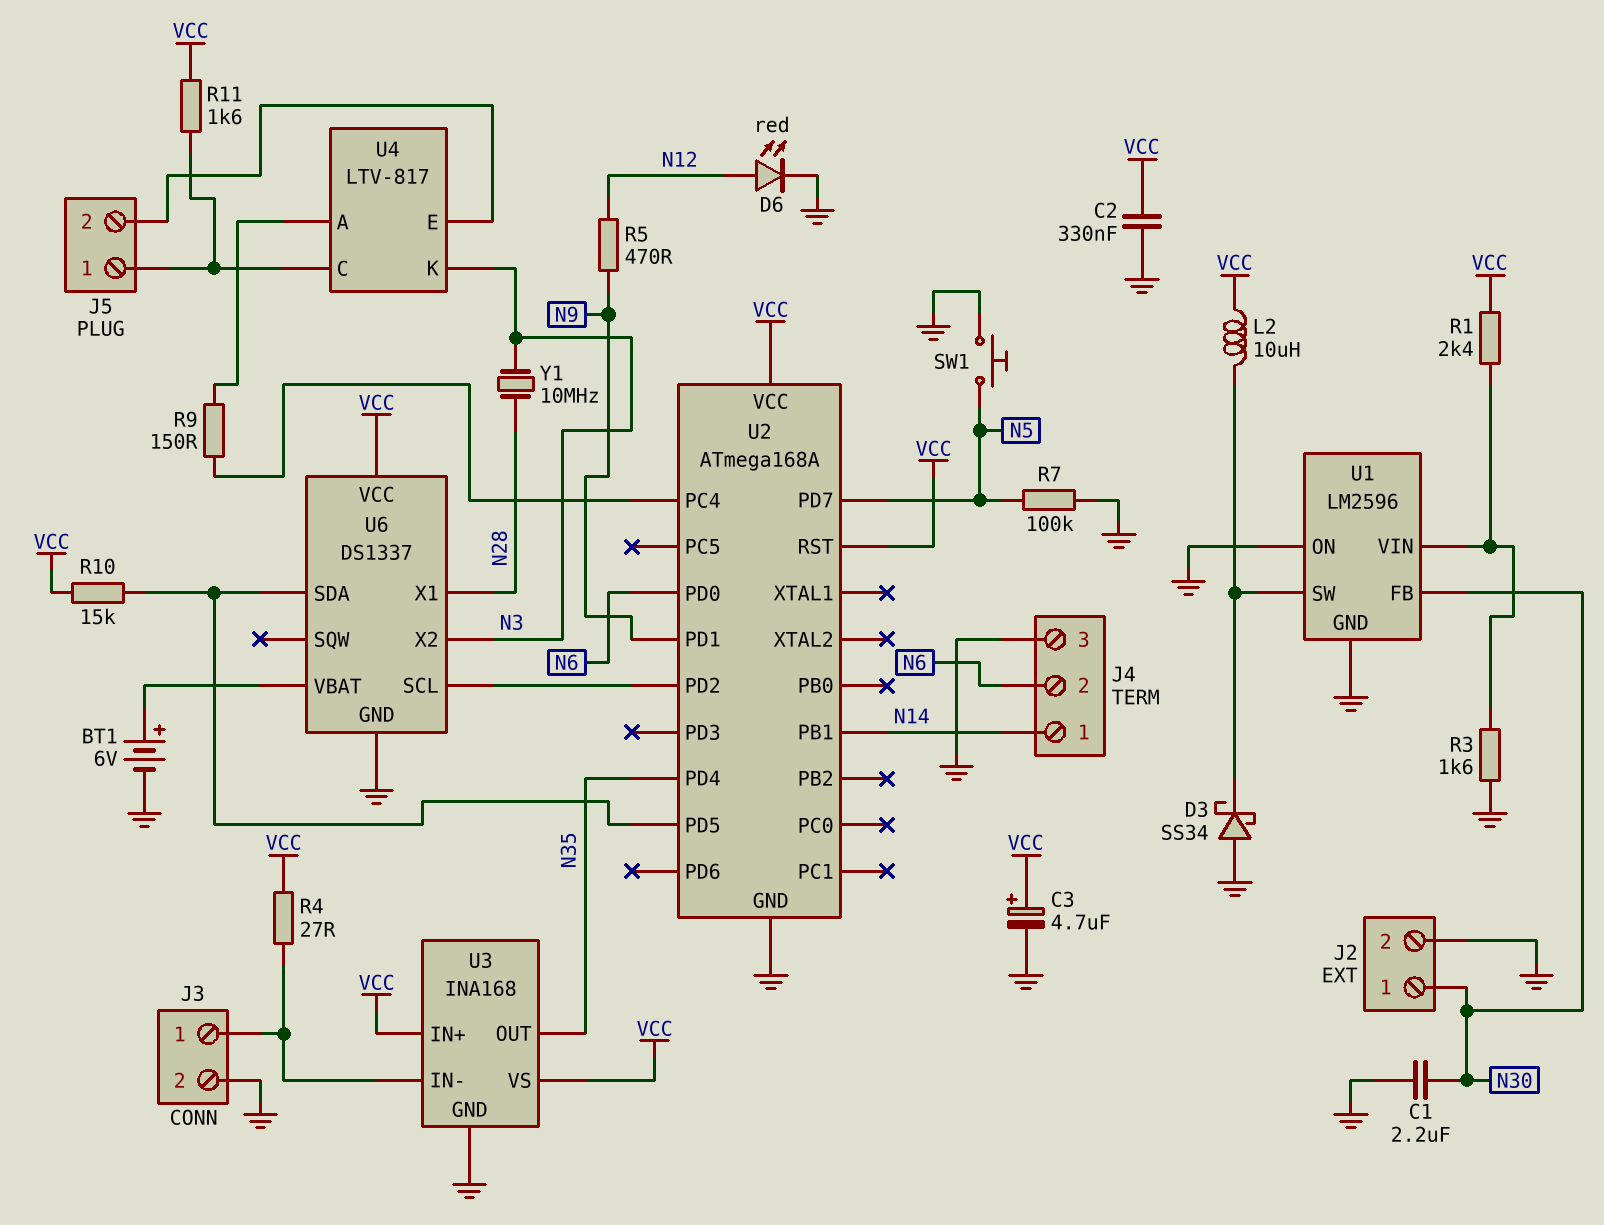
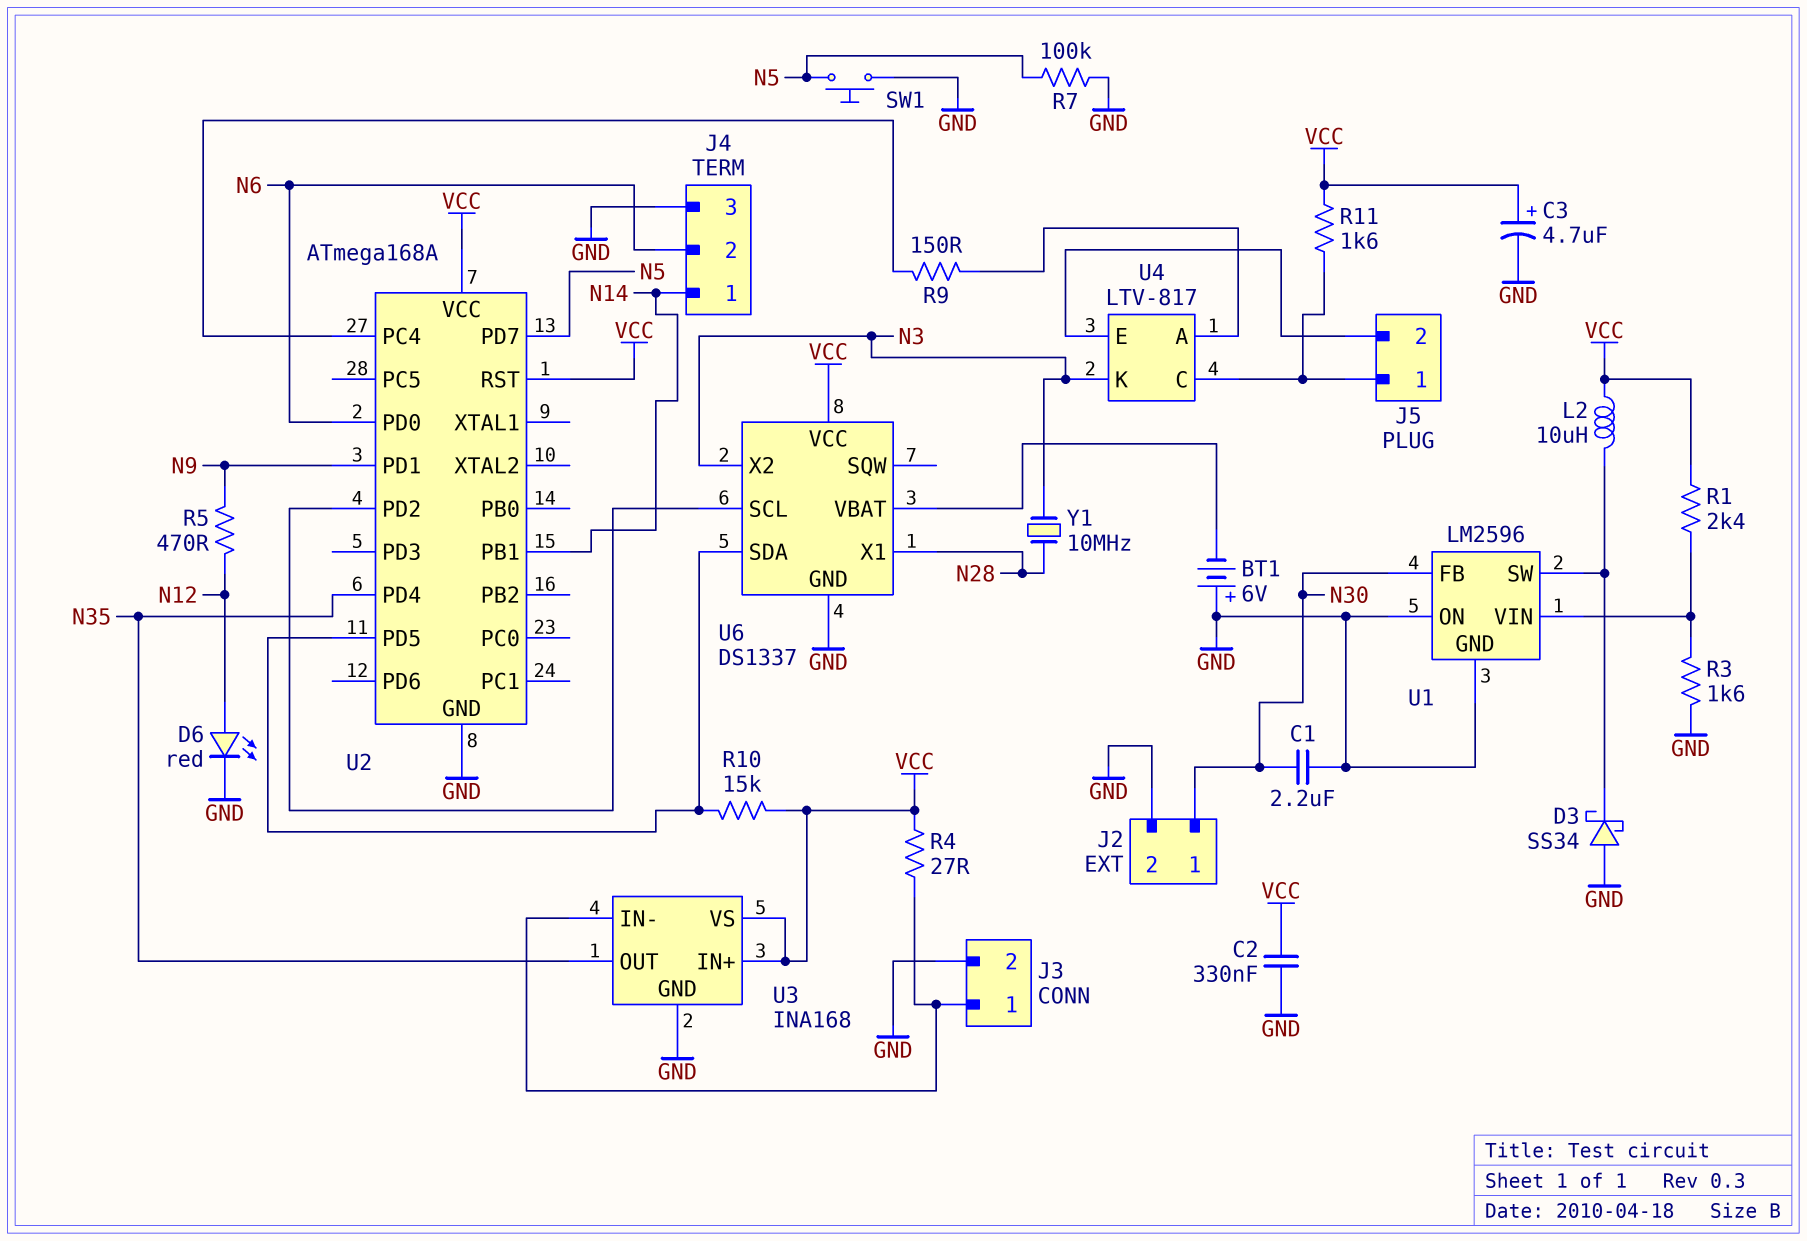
BT1: 6V (plus U6/VBAT, minus GND) -> 6V (plus GND, minus U6/VBAT)

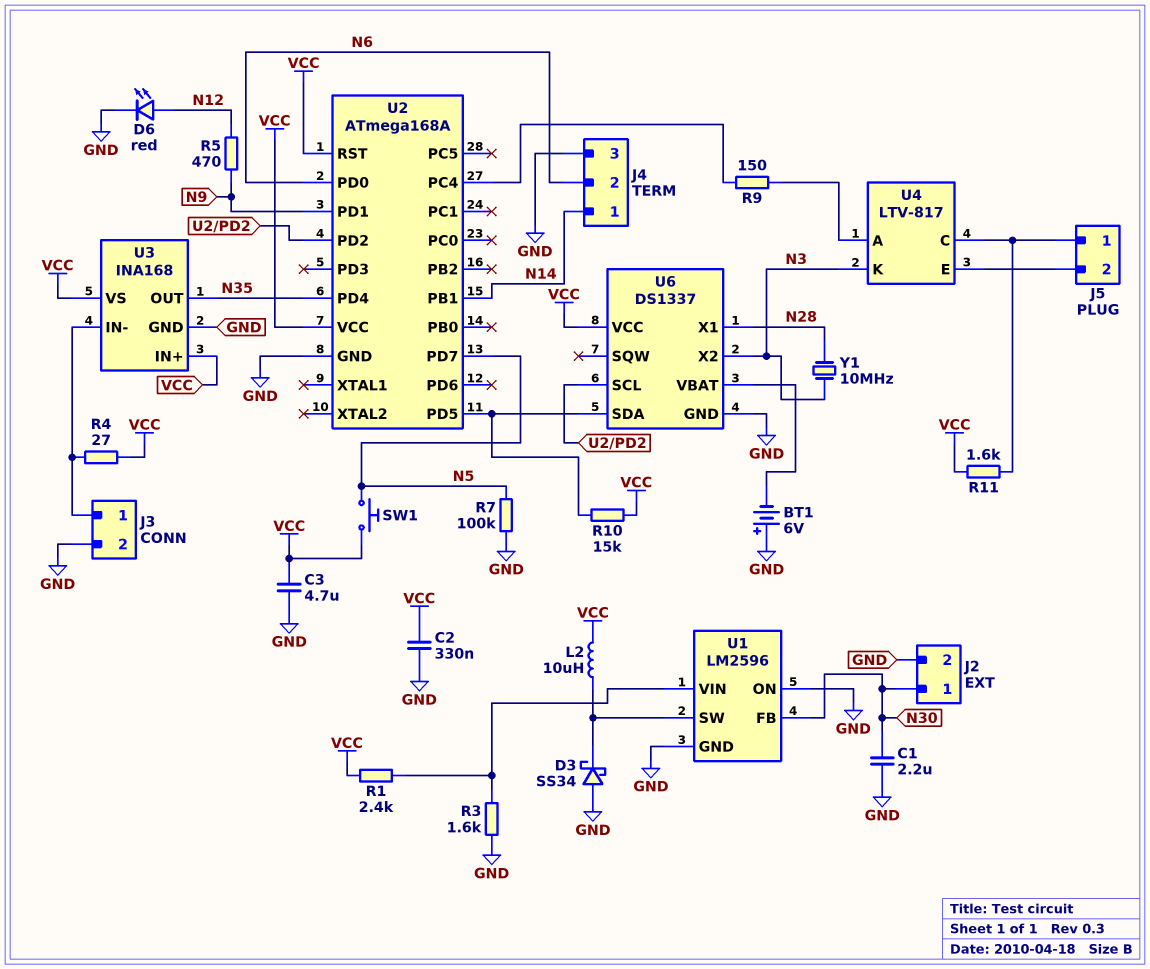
C3: 4.7uF (plus VCC, minus GND) -> 4.7uF (GND, VCC)
SW1: button (GND, N5) -> button (N5, VCC)

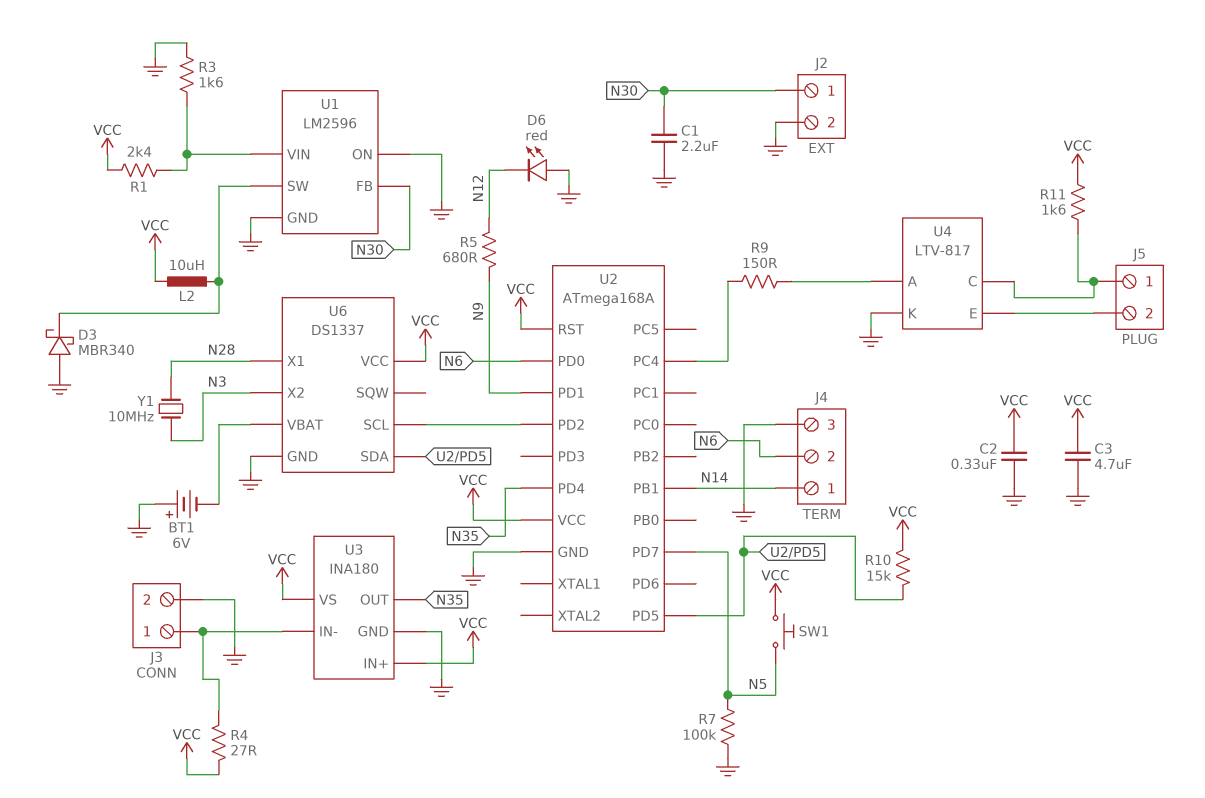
D3: schottky SS34 (A GND, K U1/SW) -> schottky MBR340 (A GND, K U1/SW)
D6: LED red (A N12, K GND) -> LED red (A GND, K N12)
R5: 470 (N9, N12) -> 680 (N9, N12)
U3: INA168 -> INA180
U4 pin K: N3 -> GND

